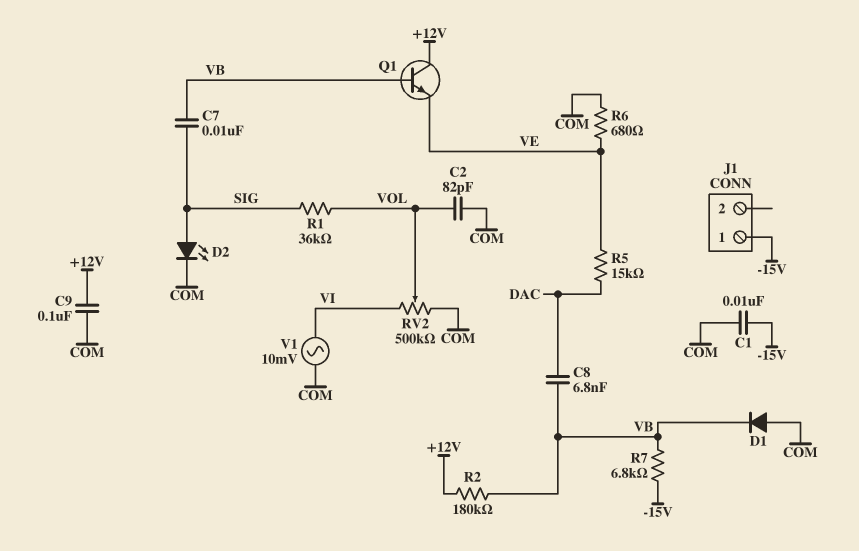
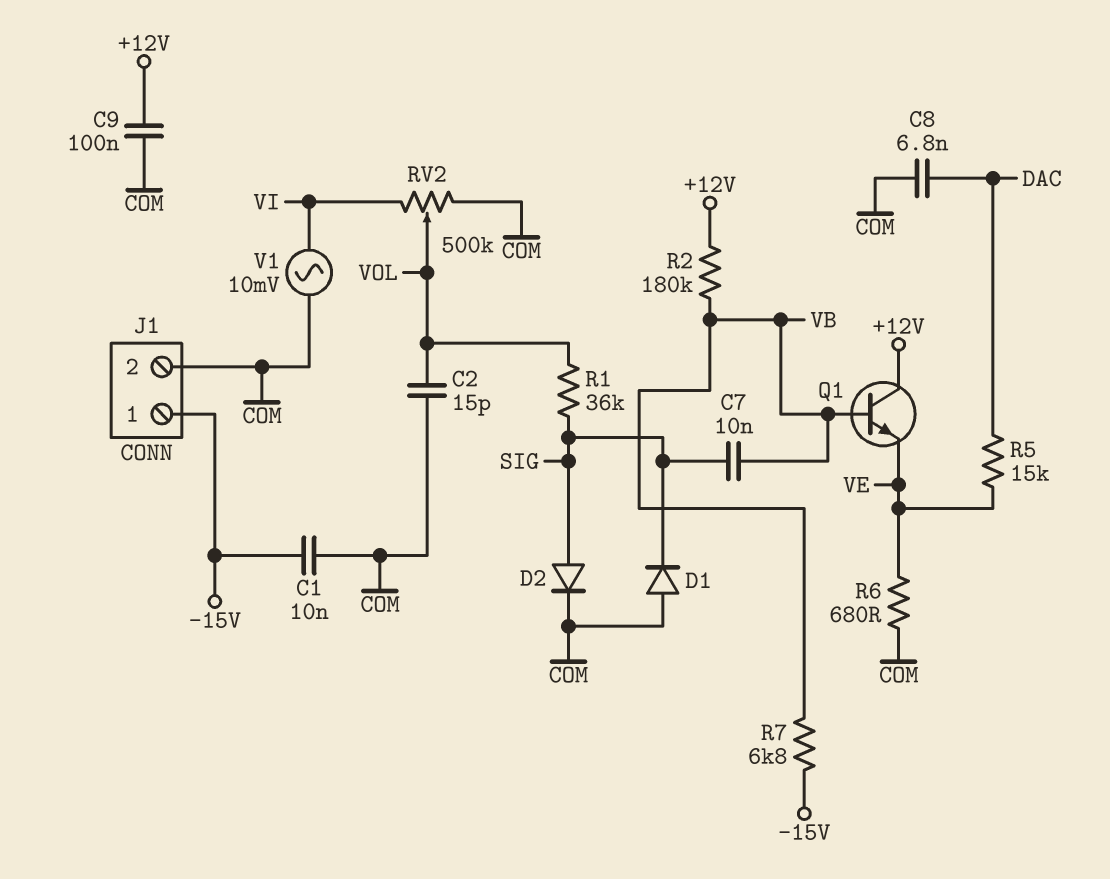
C2: 82pF (COM, VOL) -> 15pF (COM, VOL)
C8: 6.8nF (DAC, VB) -> 6.8nF (COM, DAC)
D1: diode (A COM, K VB) -> diode (A COM, K SIG)
D2: LED (A SIG, K COM) -> diode (A SIG, K COM)
J1 pin 2: none -> COM

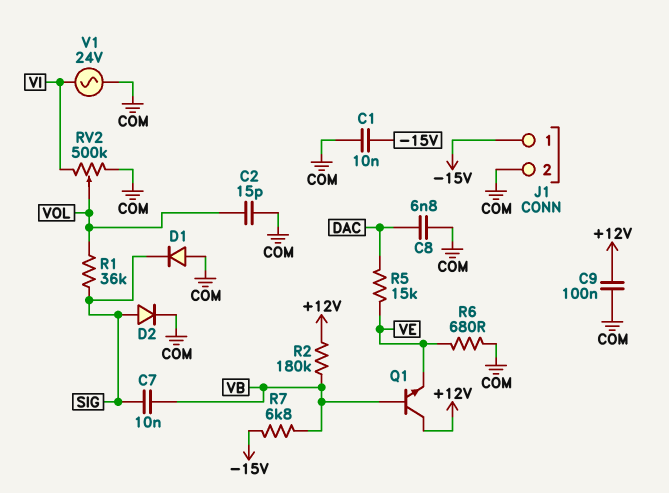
V1: AC 10mV (COM, VI) -> AC 24V (COM, VI)

